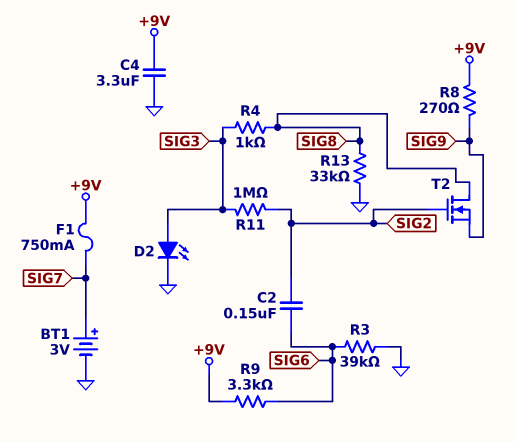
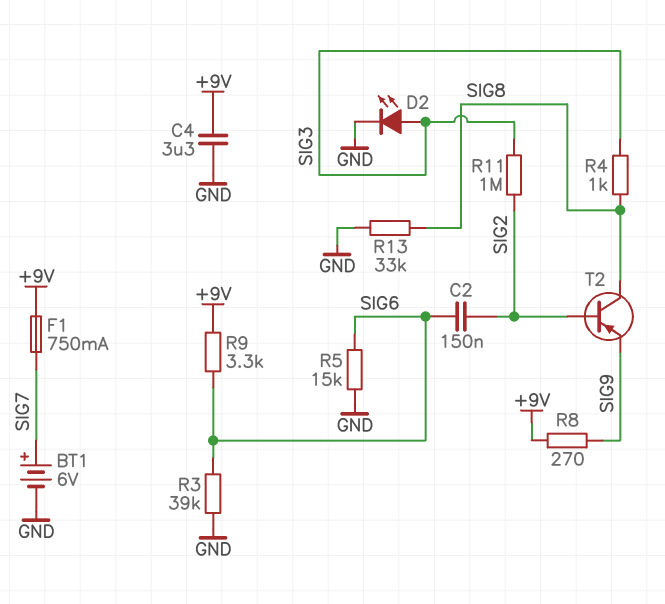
BT1: 3V (plus SIG7, minus GND) -> 6V (plus SIG7, minus GND)
R5: none -> 15k (GND, SIG6)
T2: NMOS (G SIG2, D SIG8, S SIG9) -> PNP (B SIG2, C SIG8, E SIG9)

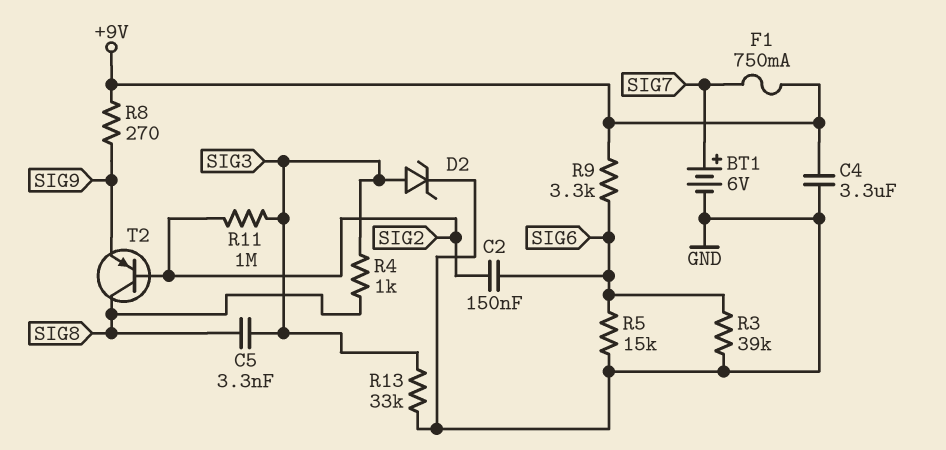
C5: none -> 3.3nF (SIG3, SIG8)
D2: LED (A SIG3, K GND) -> zener (A SIG3, K GND)
R13: 33k (GND, SIG8) -> 33k (GND, SIG3)

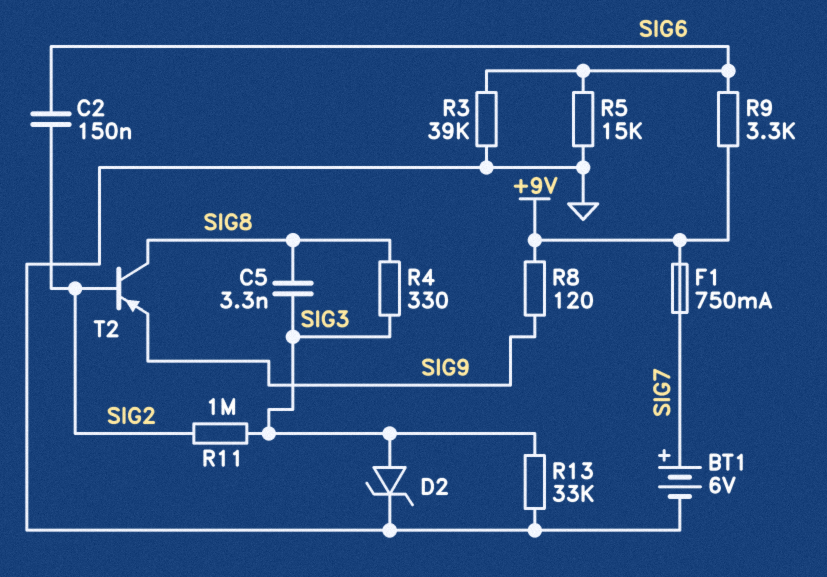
C4: 3.3uF (+9V, GND) -> none
R4: 1k (SIG3, SIG8) -> 330 (SIG3, SIG8)
R8: 270 (+9V, SIG9) -> 120 (+9V, SIG9)

